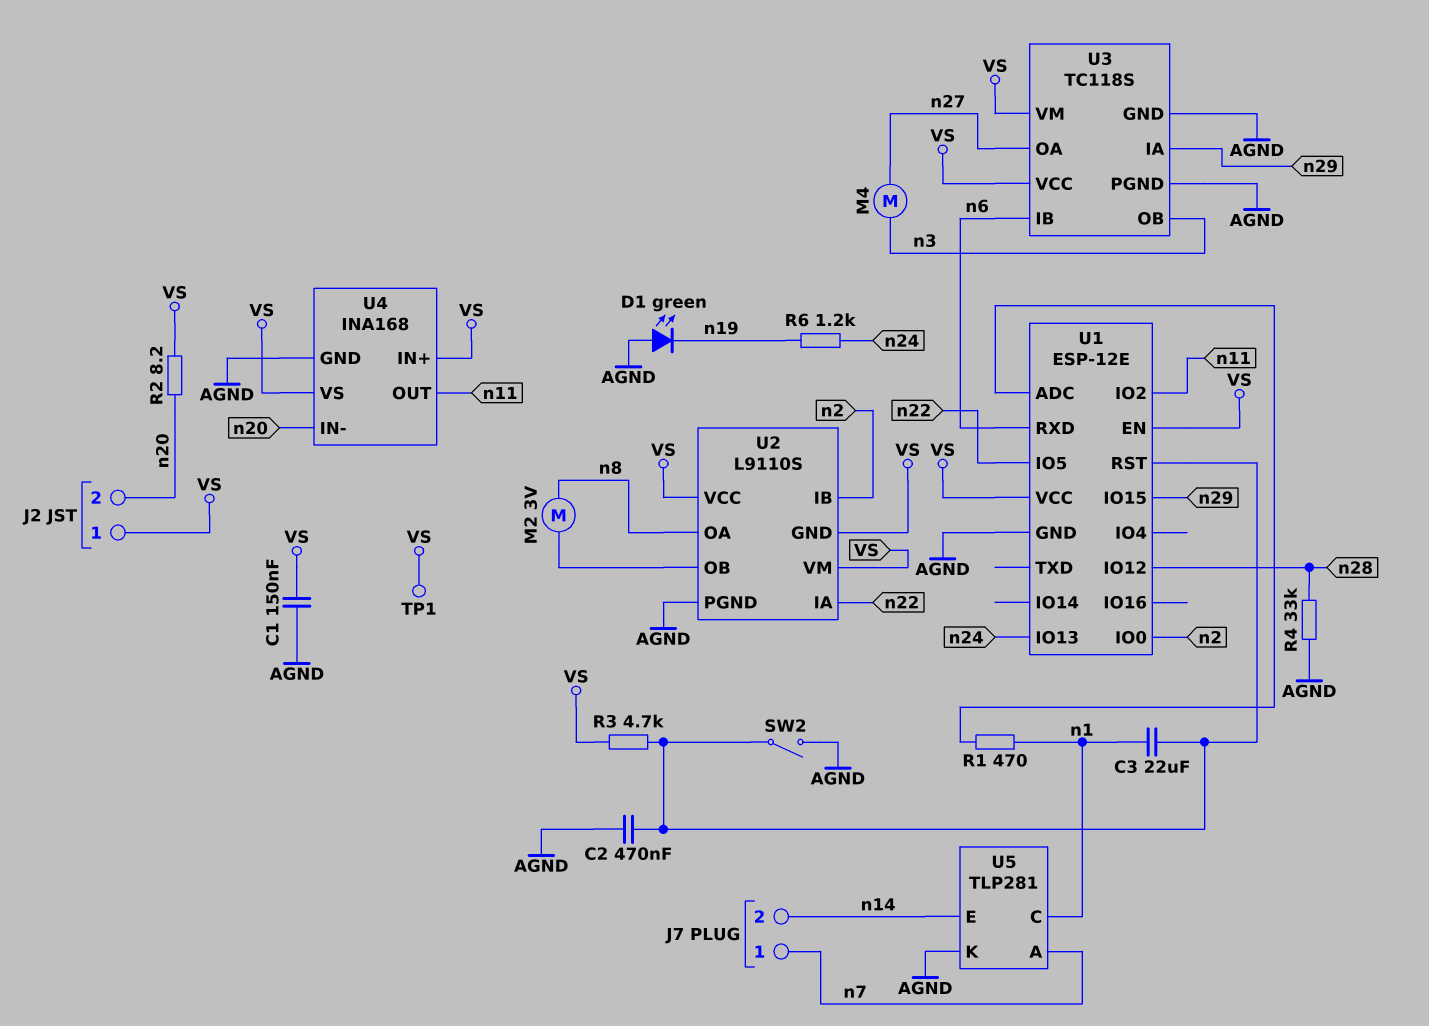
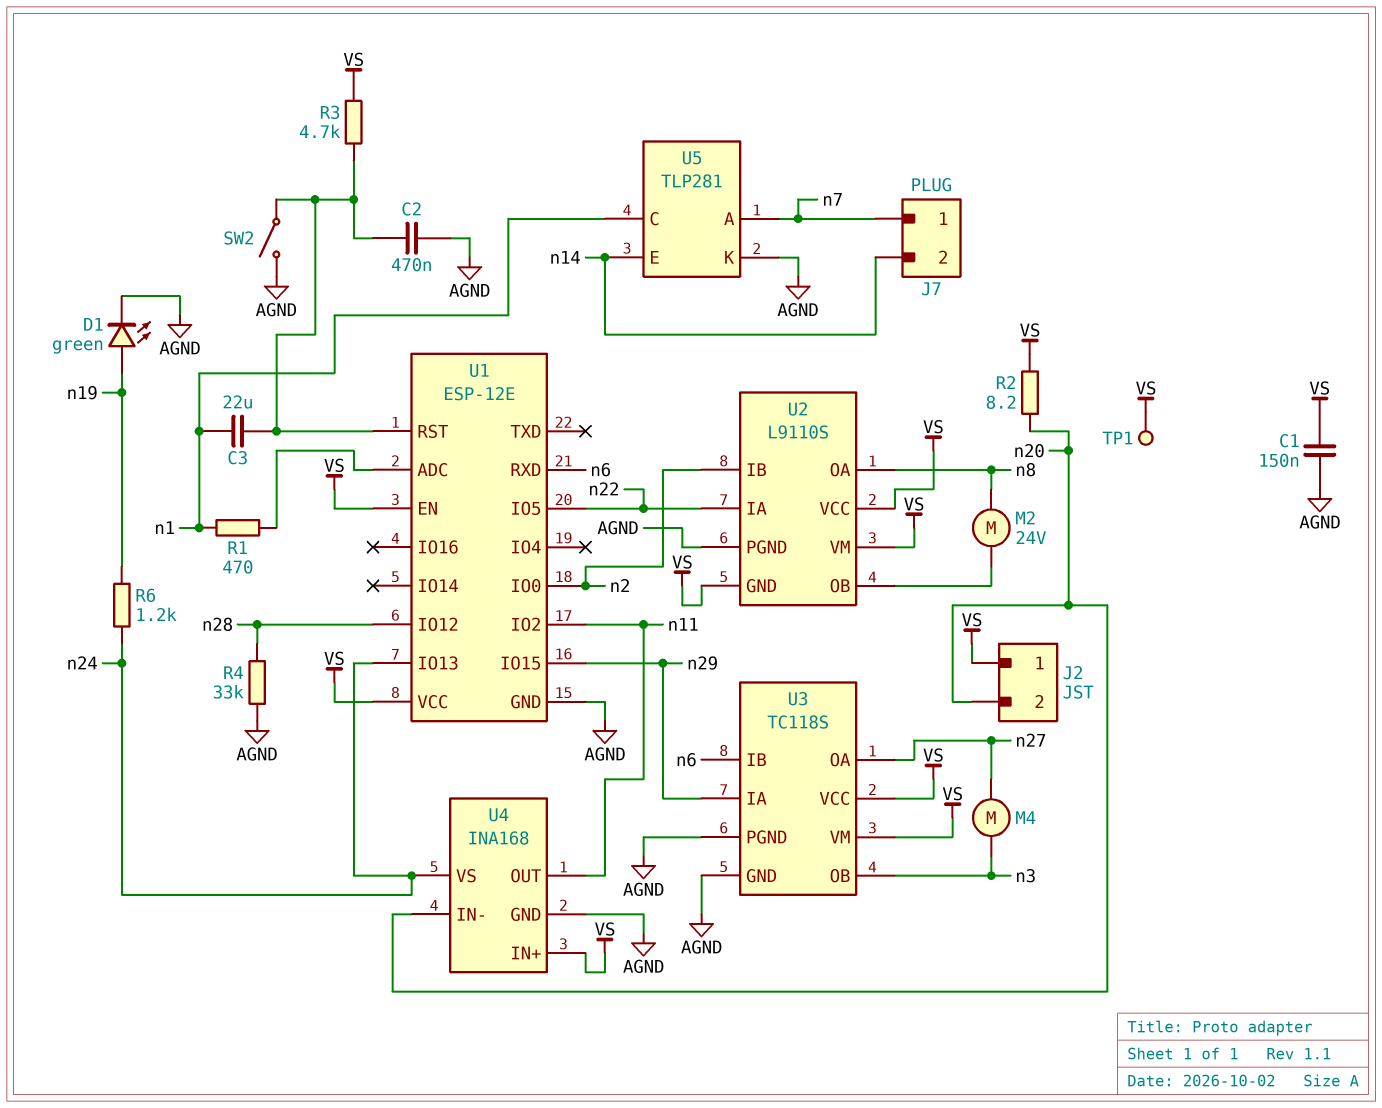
D1: LED green (A AGND, K n19) -> LED green (A n19, K AGND)
M2: motor 3V (U2/OB, n8) -> motor 24V (U2/OB, n8)
U4 pin VS: VS -> n24

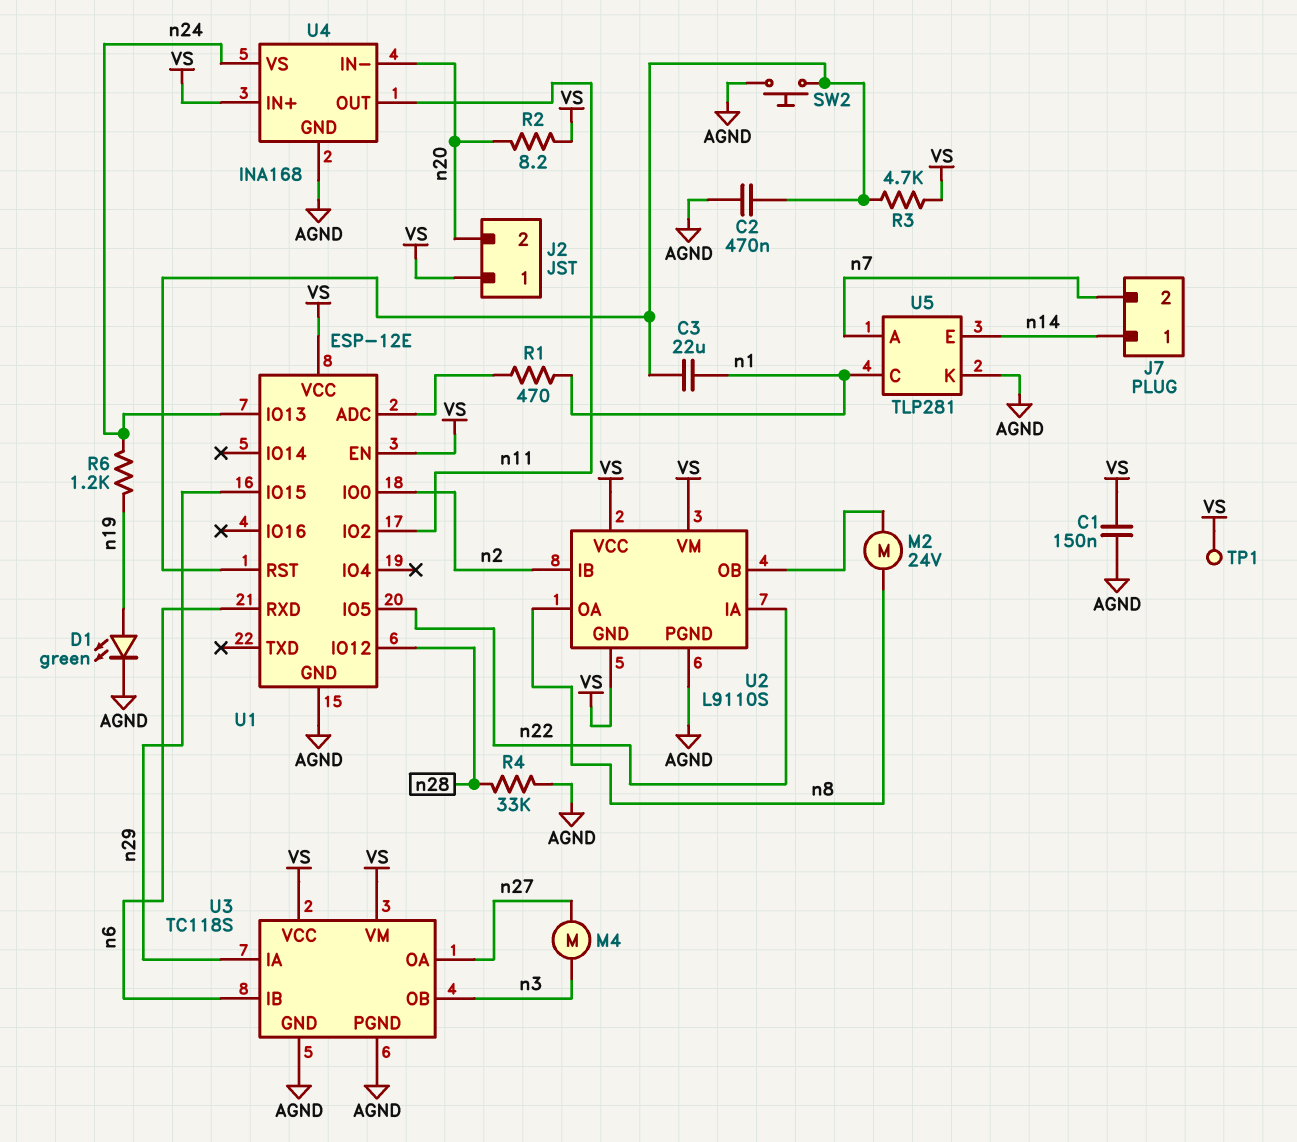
J7 pin 1: n7 -> n14
J7 pin 2: n14 -> n7
SW2: switch (AGND, U1/RST) -> button (AGND, U1/RST)

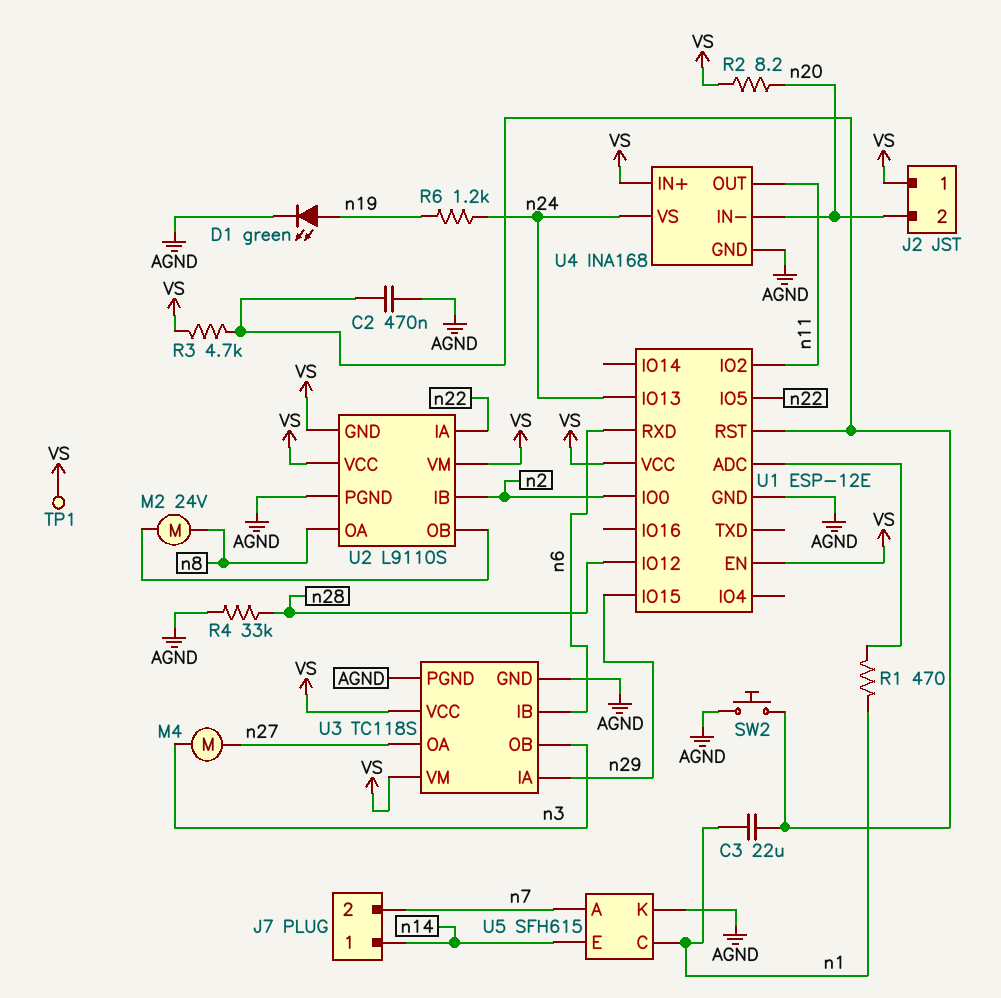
C1: 150nF (AGND, VS) -> none
U5: TLP281 -> SFH615

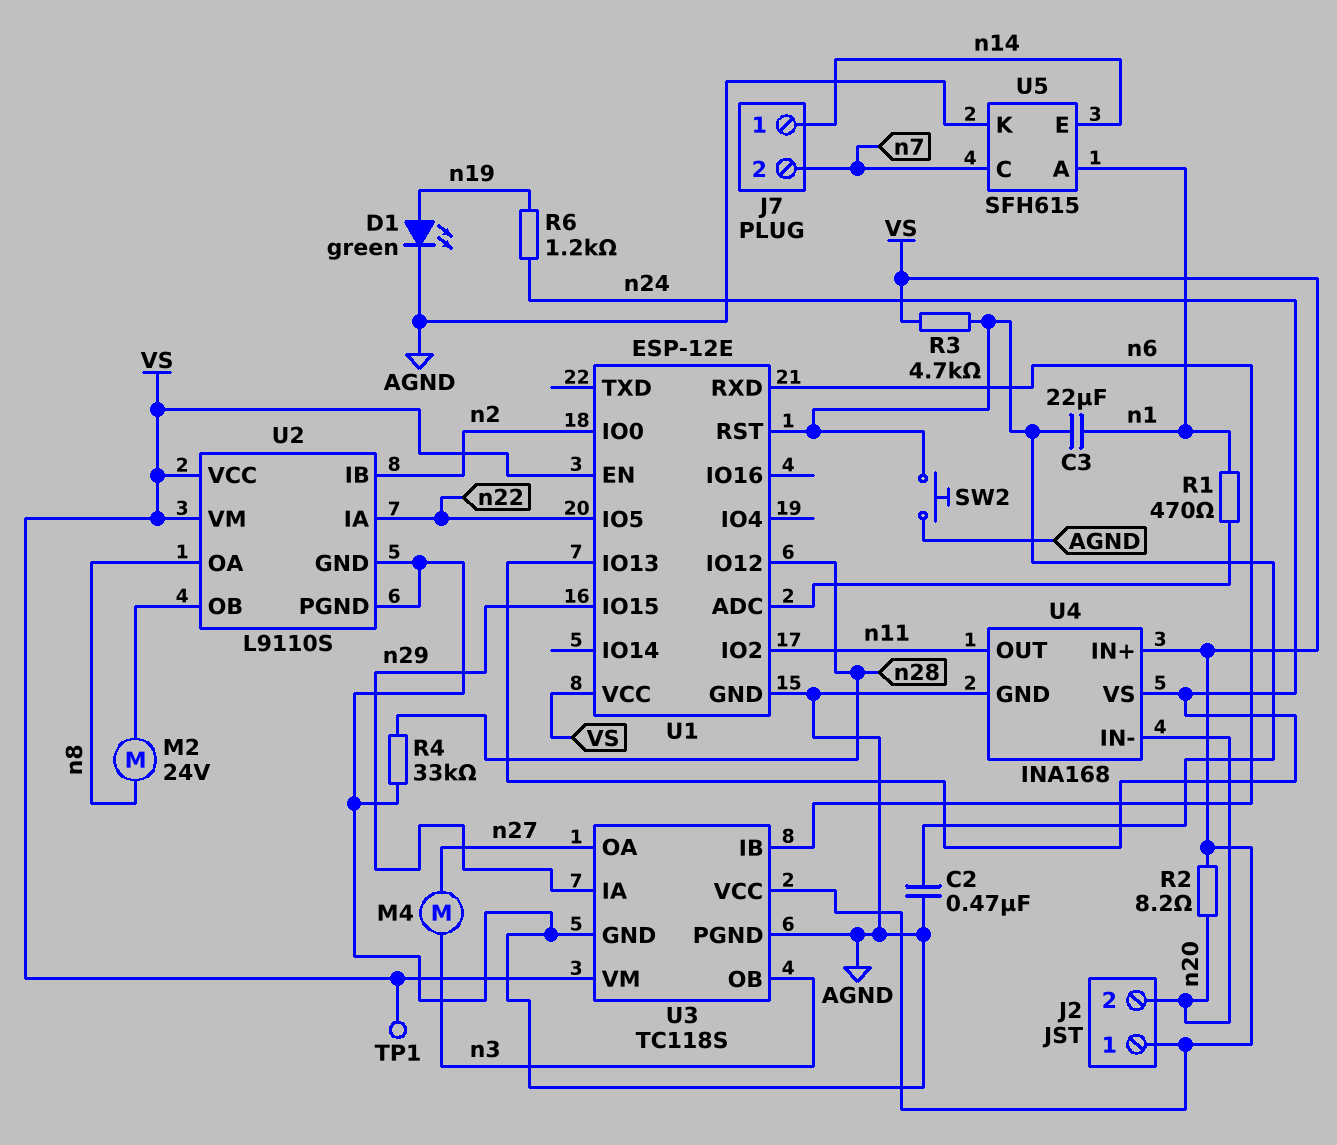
U2 pin GND: VS -> AGND
U5 pin A: n7 -> n1
U5 pin C: n1 -> n7

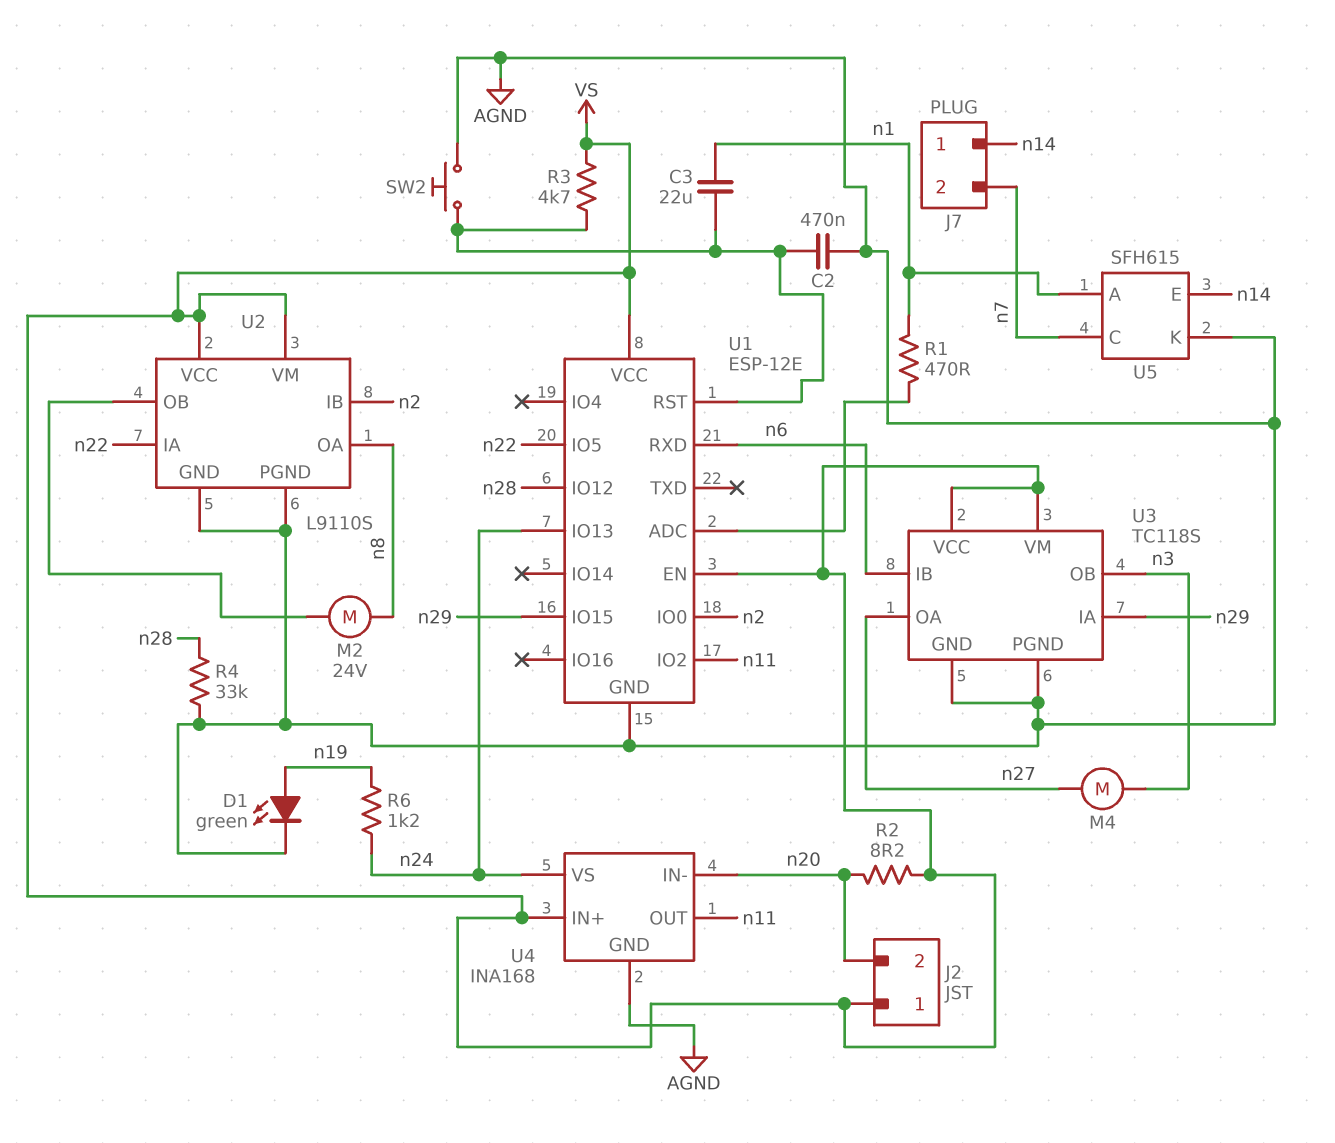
TP1: test point (VS) -> none

